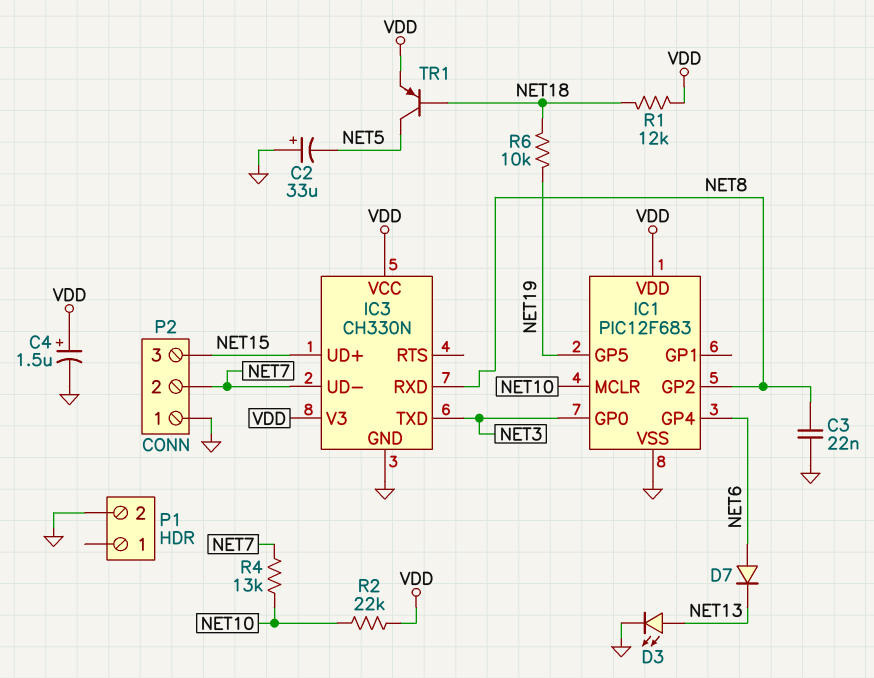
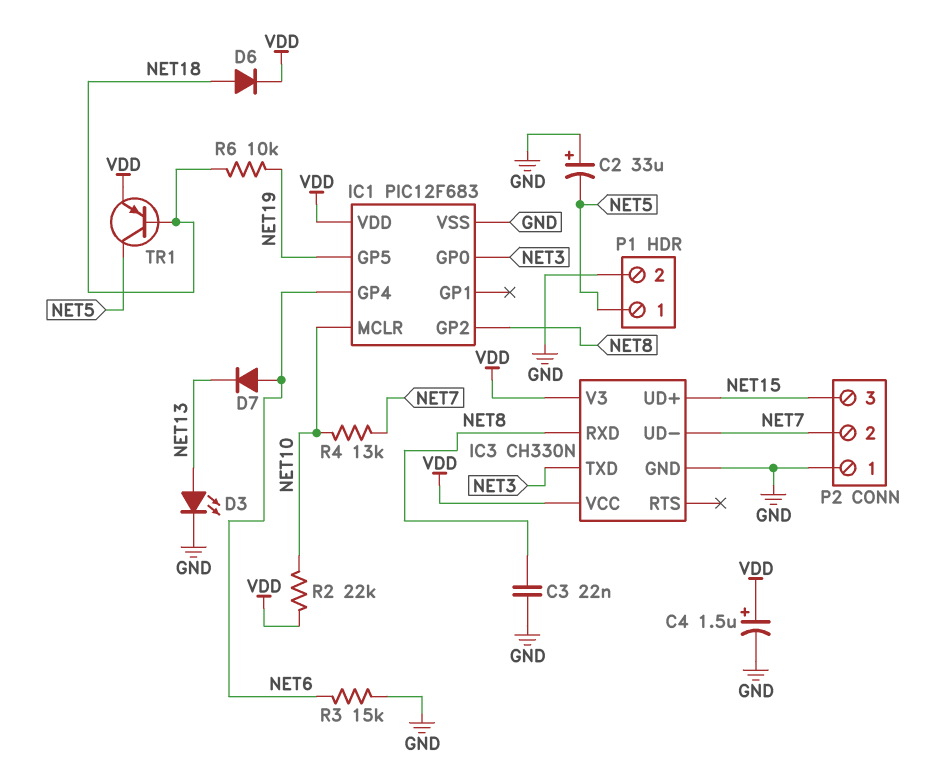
D6: none -> diode (A NET18, K VDD)
P1 pin 1: none -> NET5
R1: 12k (NET18, VDD) -> none
R3: none -> 15k (GND, NET6)

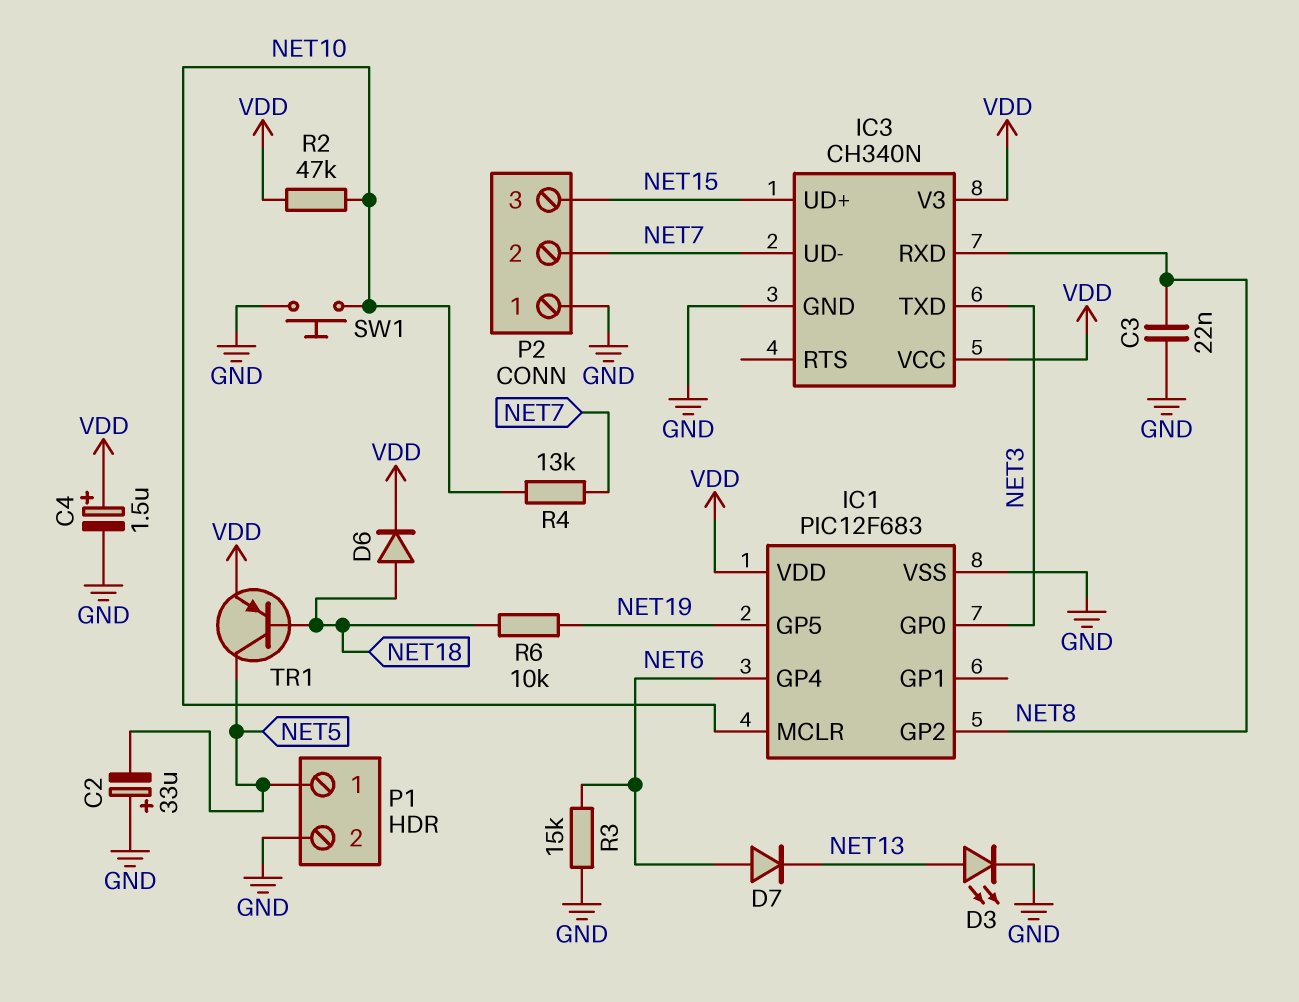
IC3: CH330N -> CH340N
R2: 22k (NET10, VDD) -> 47k (NET10, VDD)
SW1: none -> button (GND, NET10)

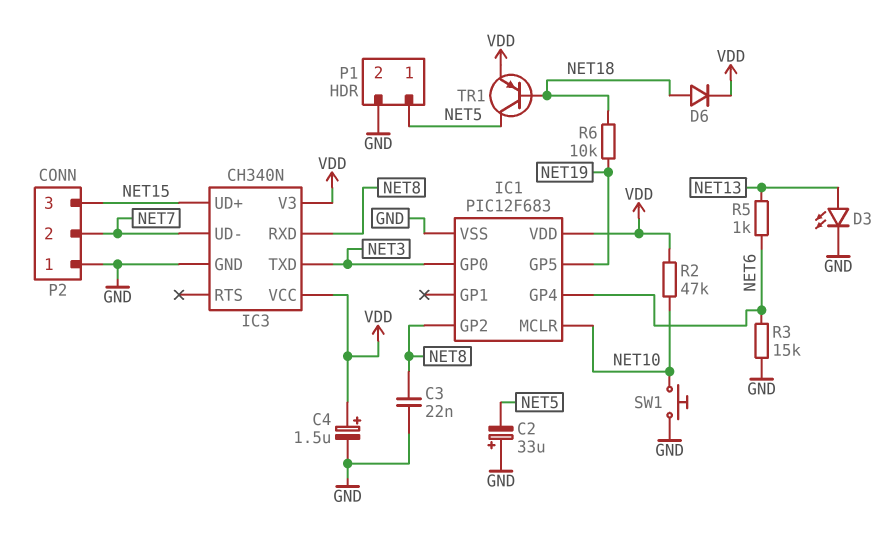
D7: diode (A NET6, K NET13) -> none
R4: 13k (NET7, NET10) -> none
R5: none -> 1k (NET6, NET13)

